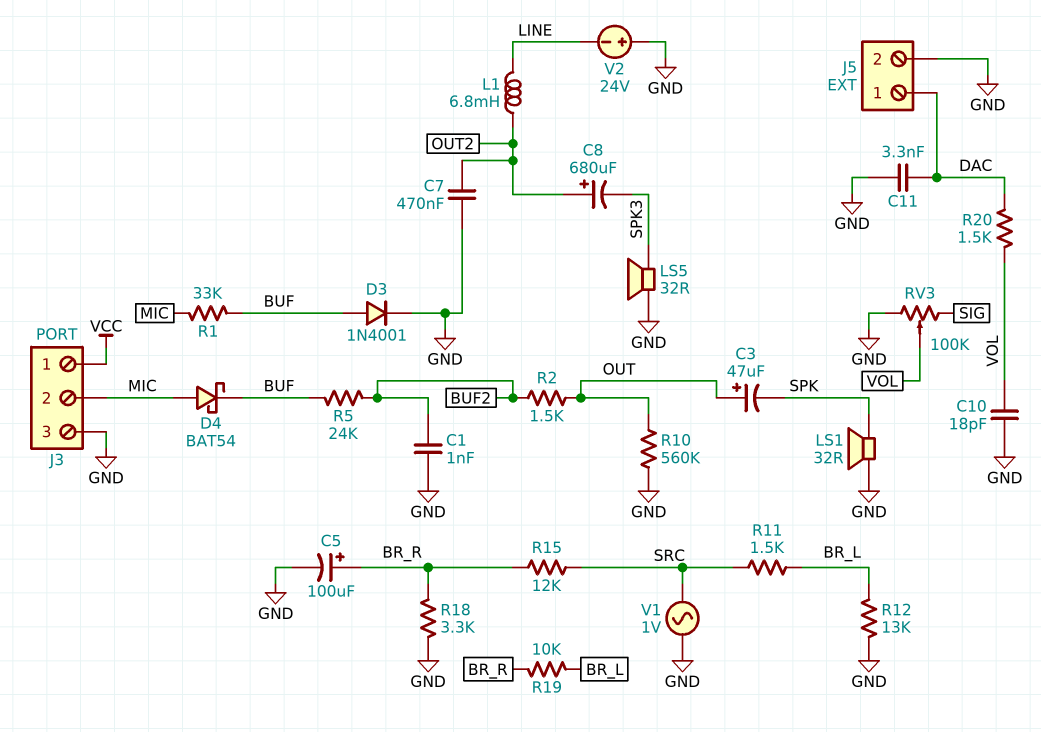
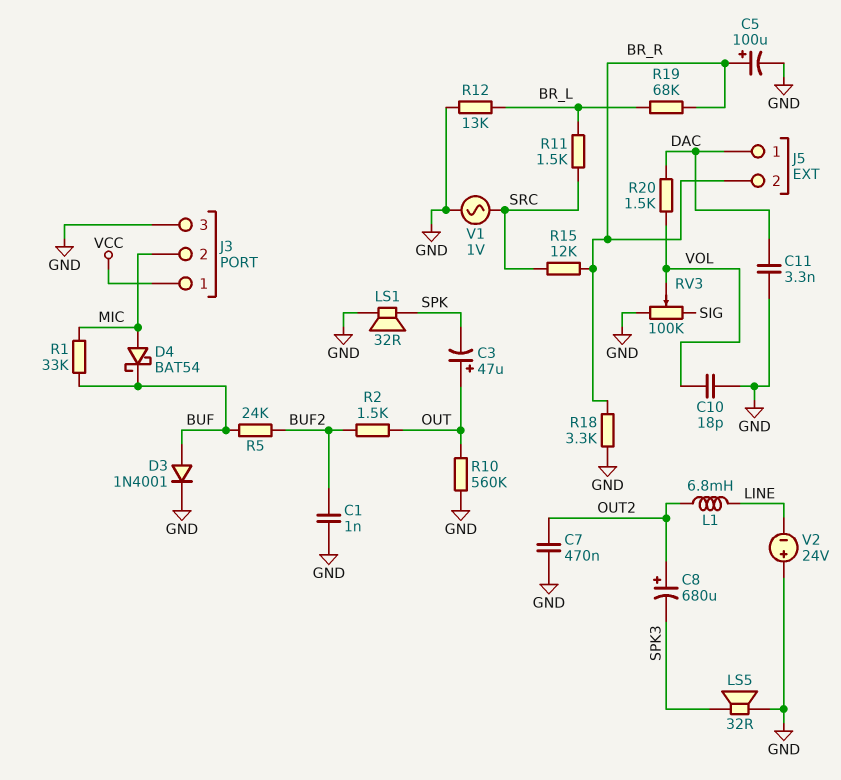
J5 pin 2: GND -> BR_R
R19: 10k (BR_L, BR_R) -> 68k (BR_L, BR_R)

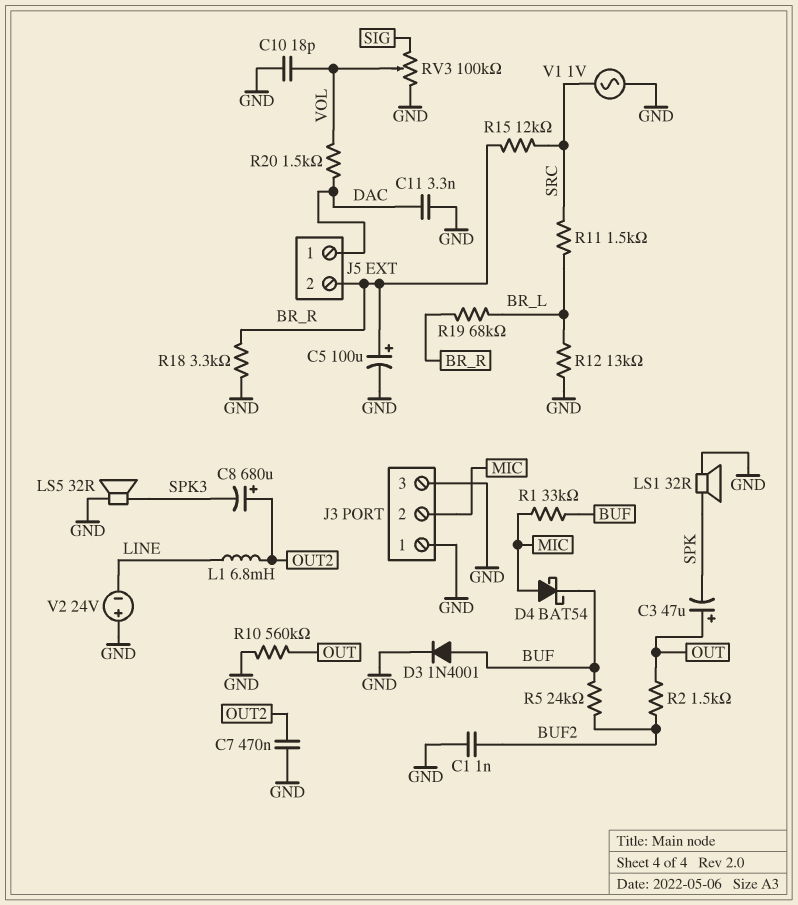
J3 pin 1: VCC -> GND

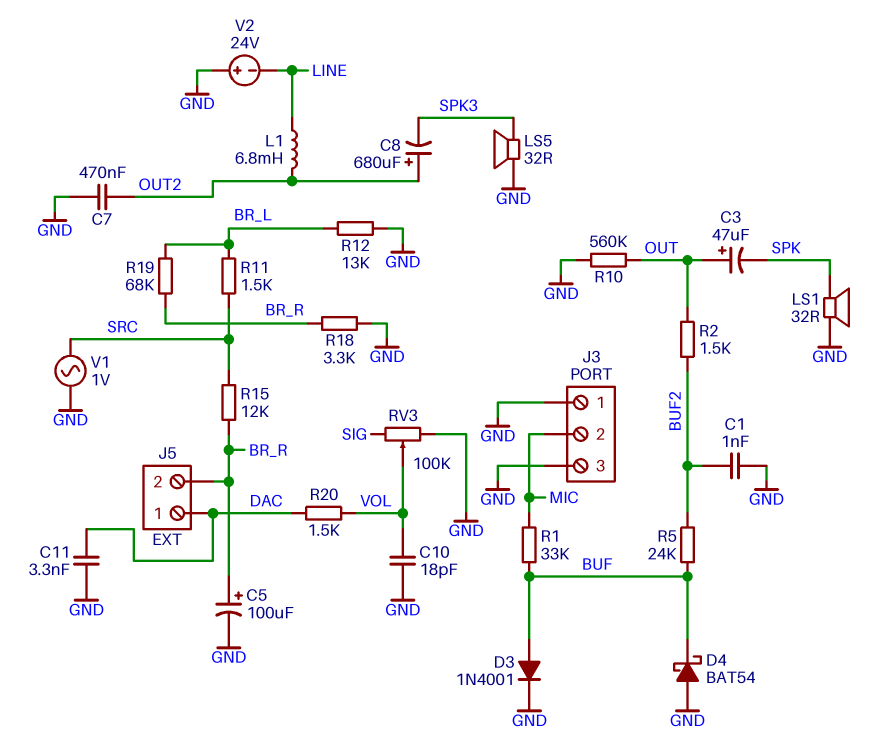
D4: schottky BAT54 (A MIC, K BUF) -> schottky BAT54 (A GND, K BUF)

